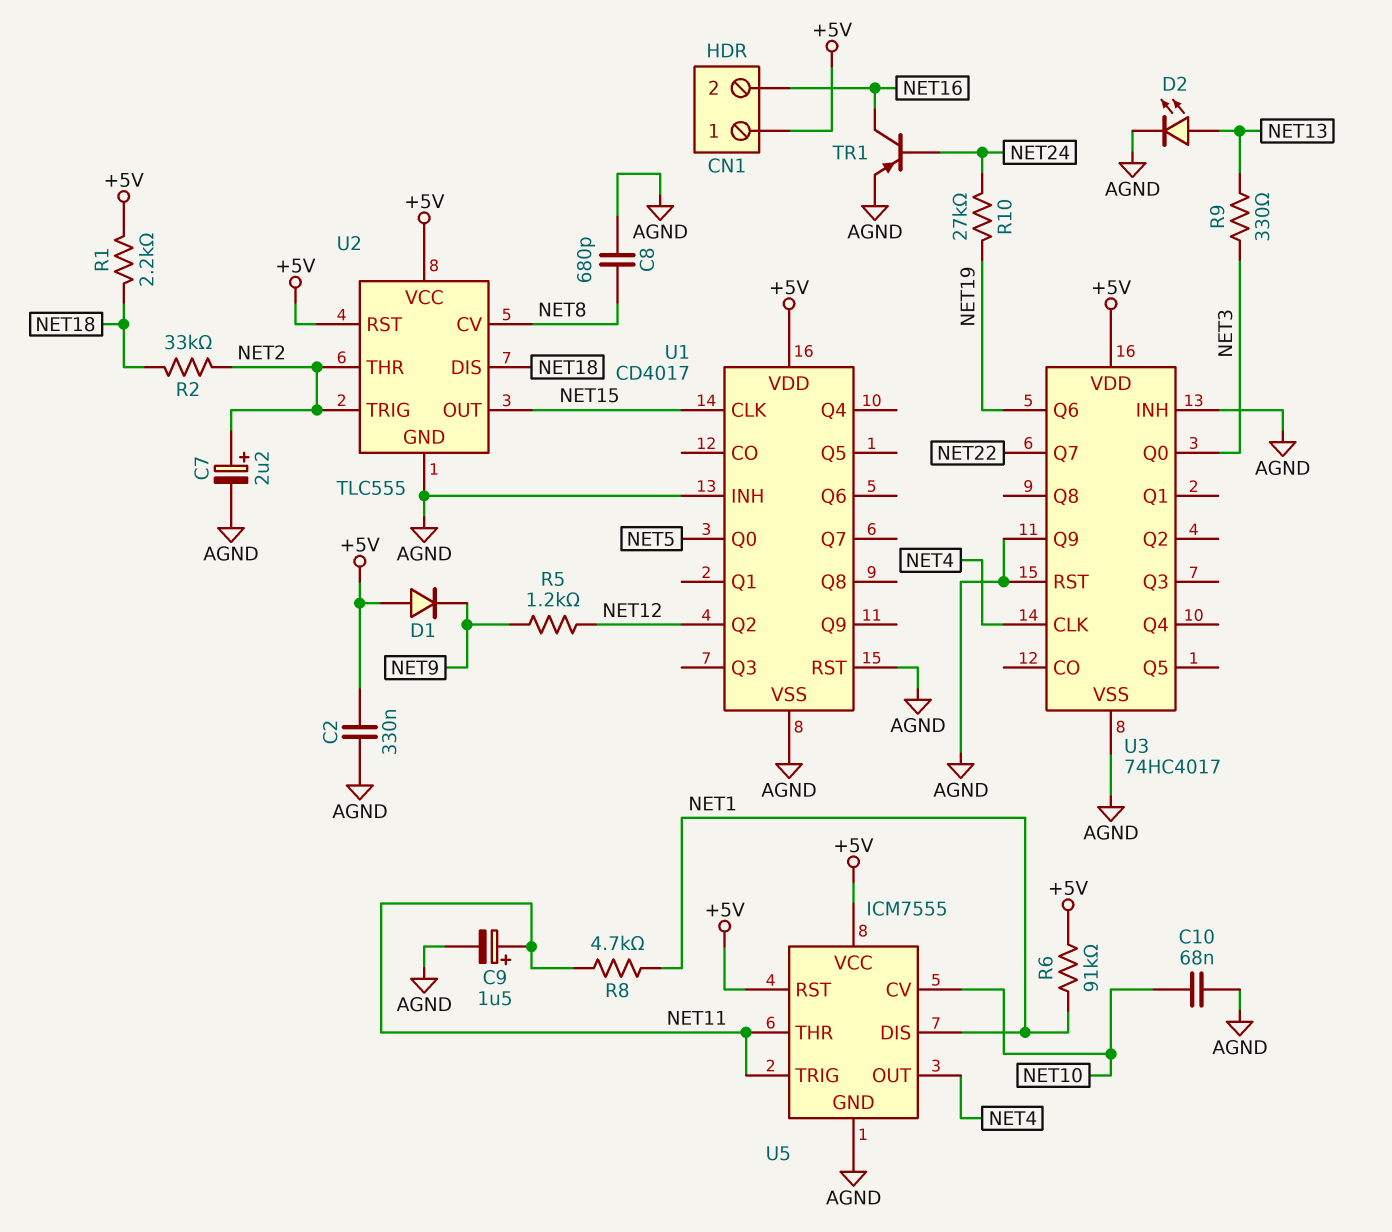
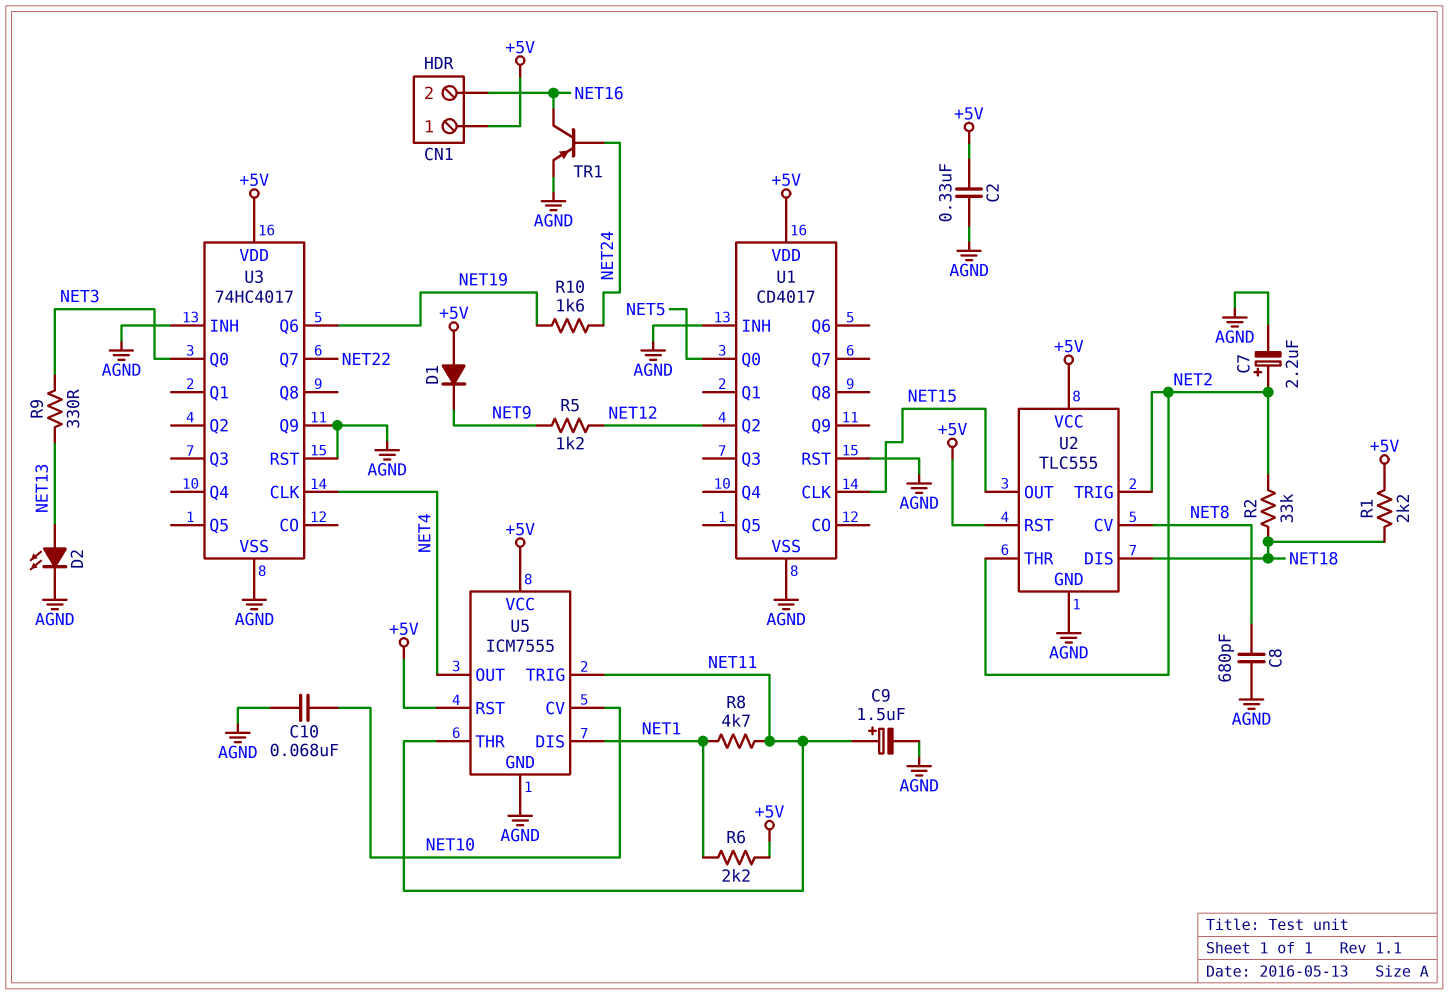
R6: 91k (+5V, NET1) -> 2.2k (+5V, NET1)
R10: 27k (NET19, NET24) -> 1.6k (NET19, NET24)

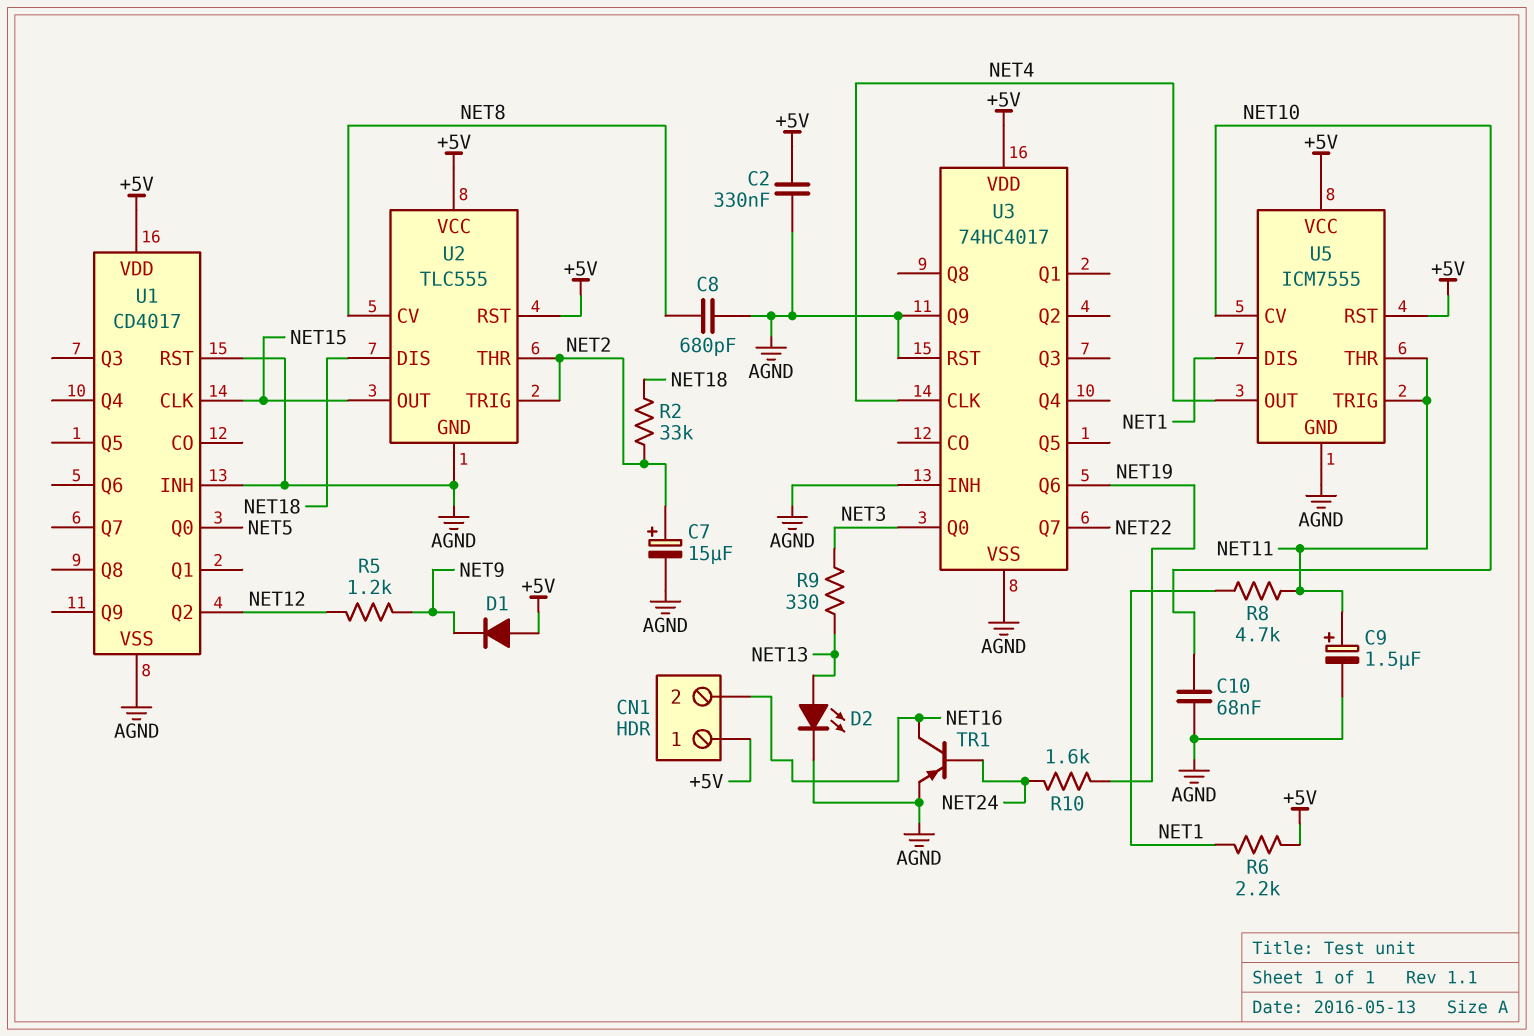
C7: 2.2uF (plus NET2, minus AGND) -> 15uF (plus NET2, minus AGND)
R1: 2.2k (+5V, NET18) -> none

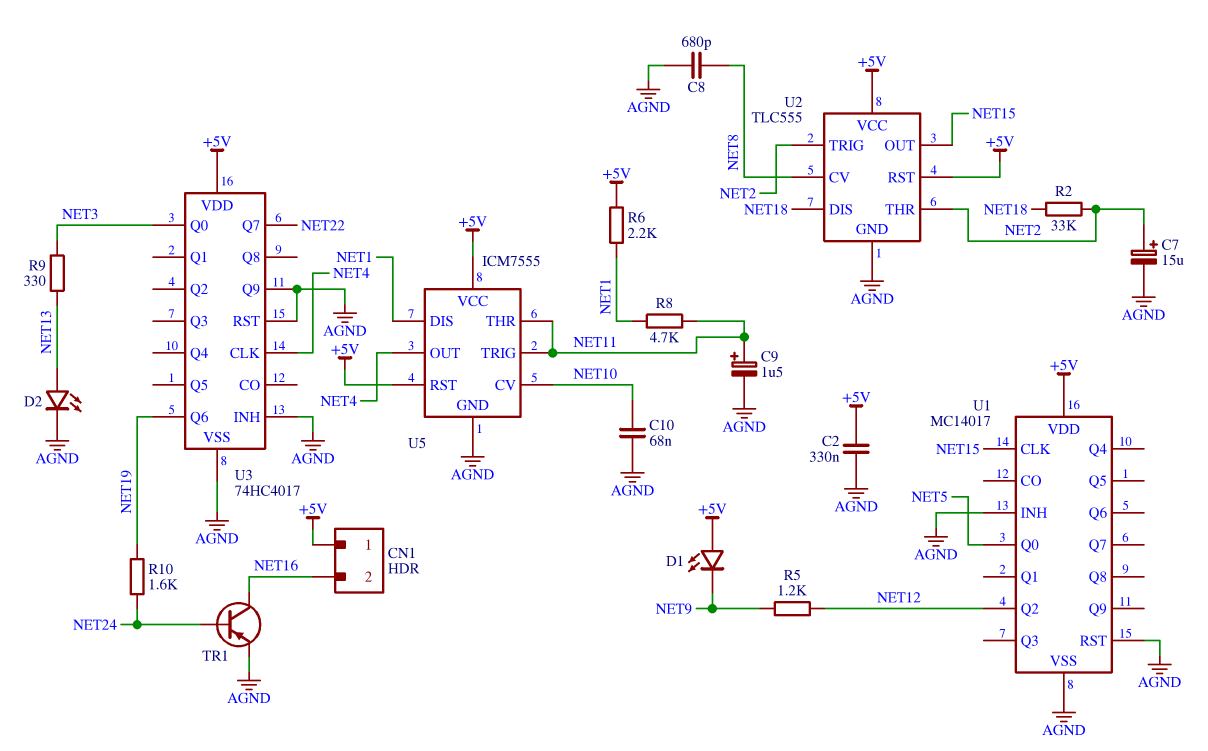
D1: diode (A +5V, K NET9) -> LED (A +5V, K NET9)
U1: CD4017 -> MC14017

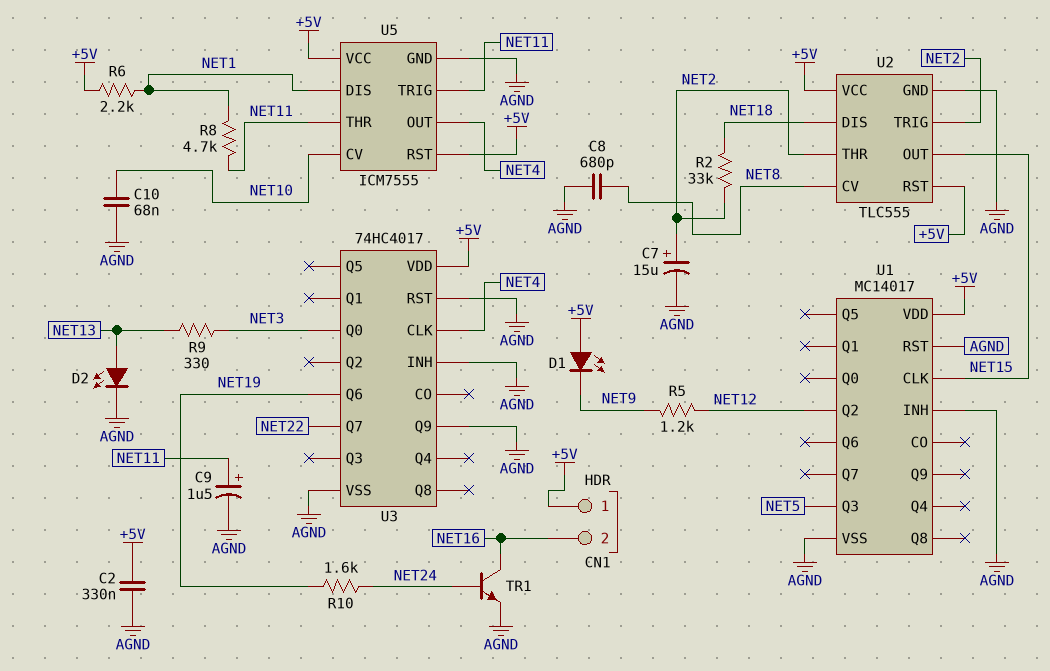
TR1: PNP (B NET24, C NET16, E AGND) -> NPN (B NET24, C NET16, E AGND)
U1 pin Q0: NET5 -> none
U1 pin Q3: none -> NET5

